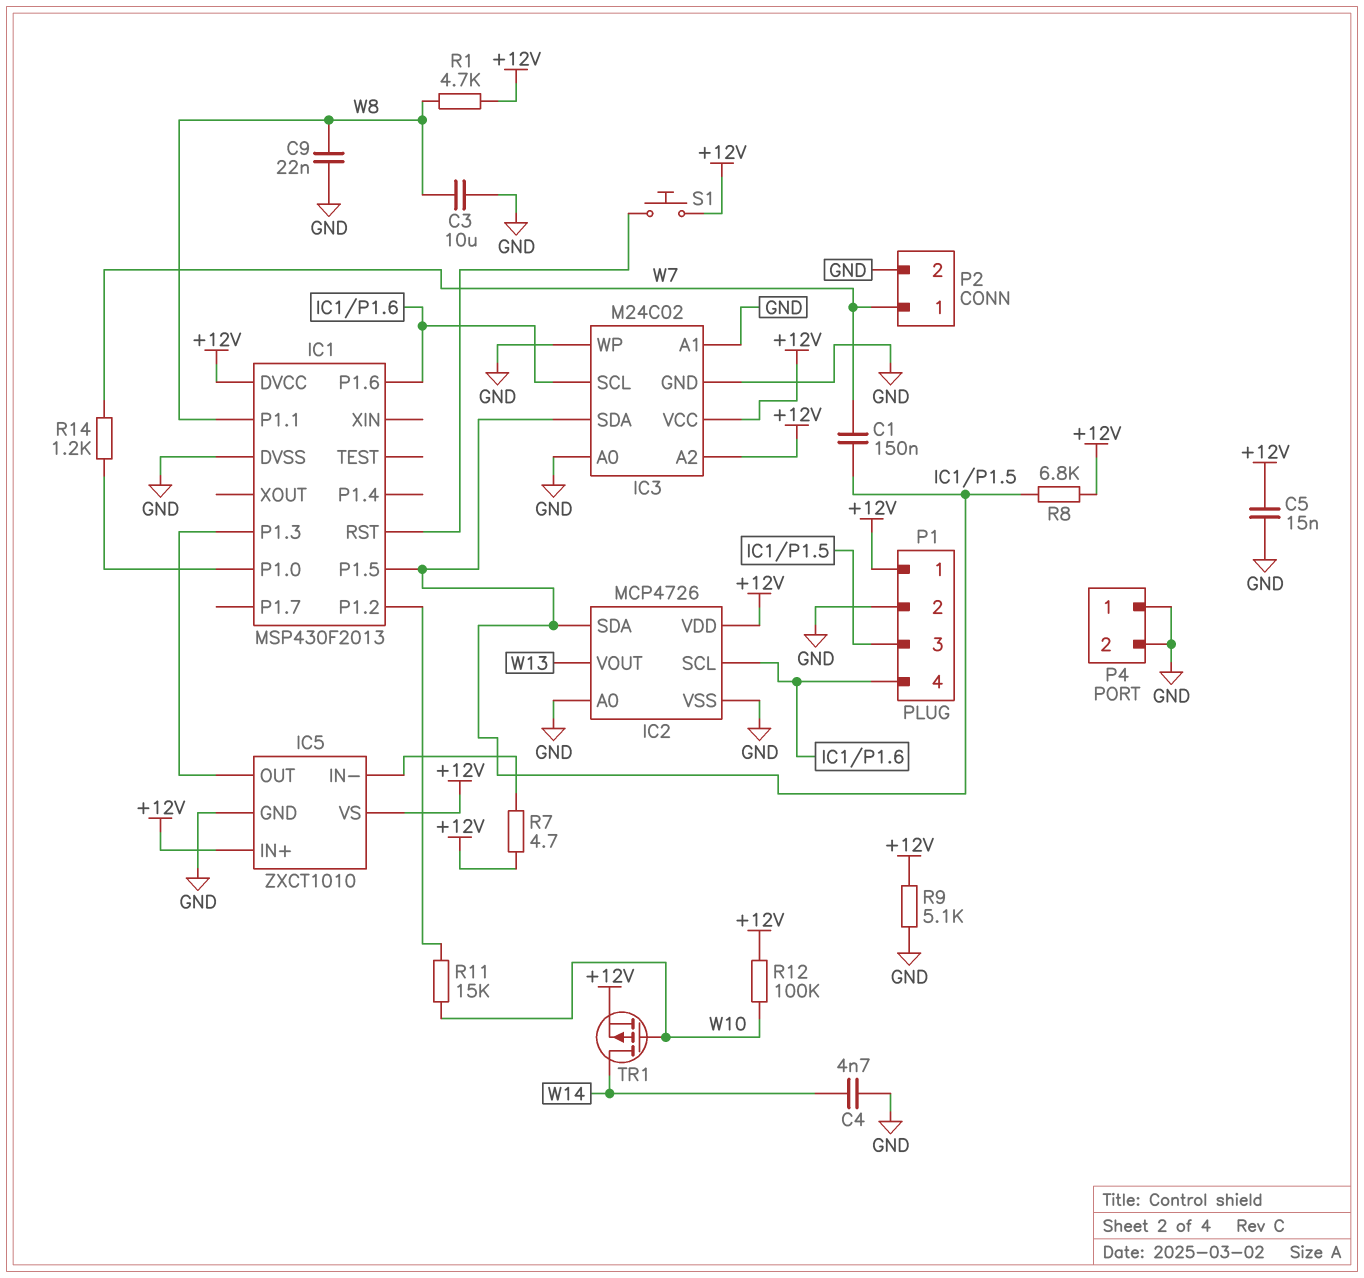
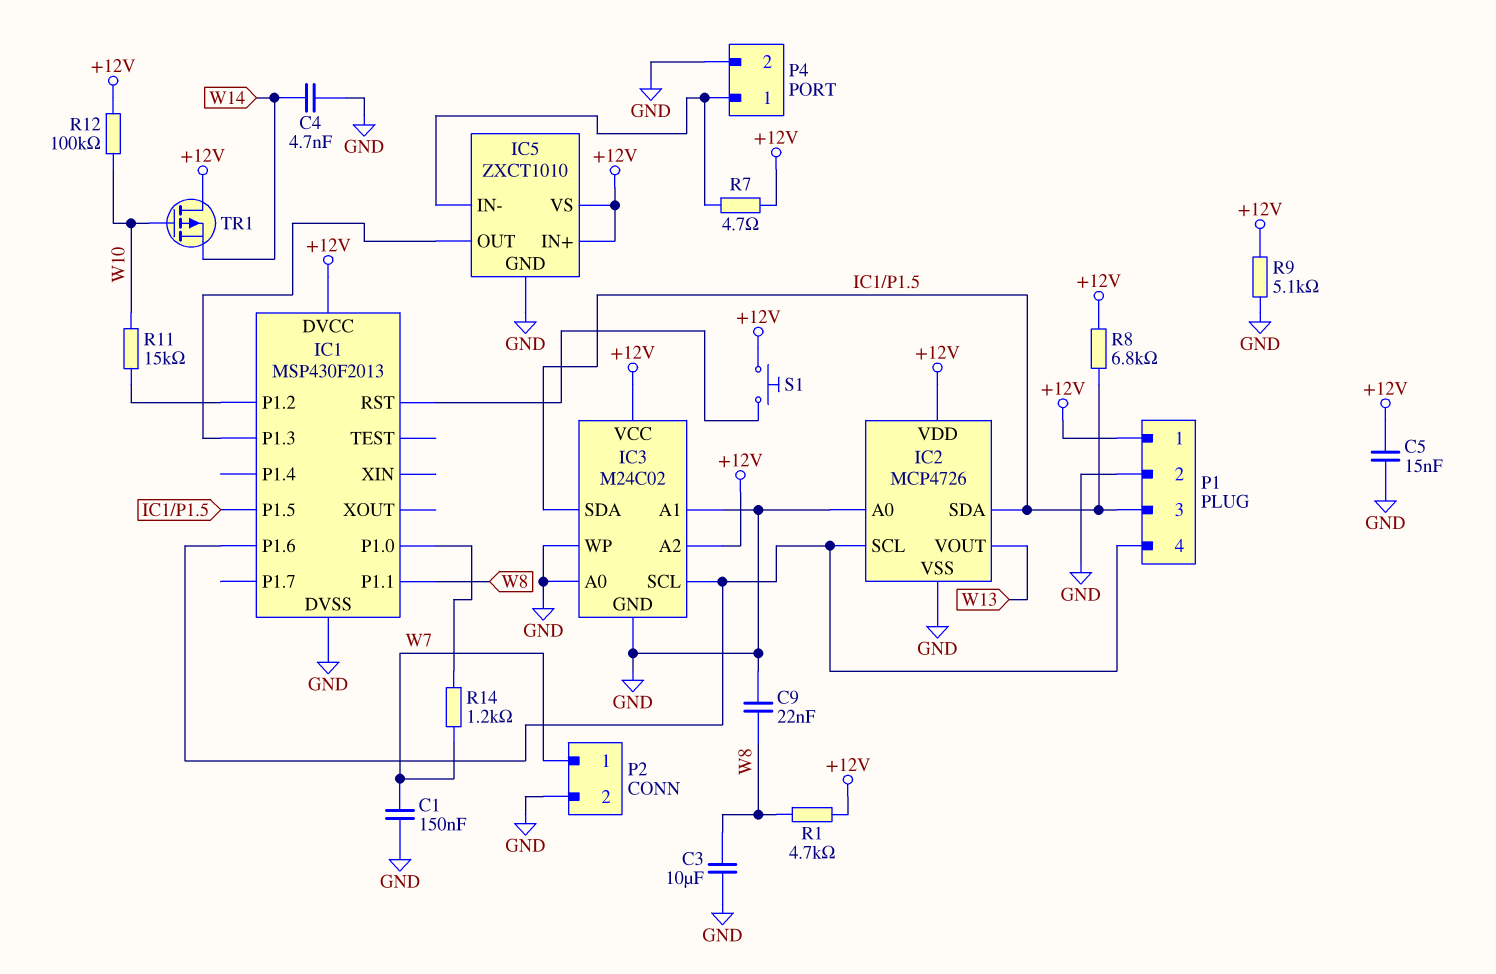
C1: 150nF (IC1/P1.5, W7) -> 150nF (GND, W7)
P4 pin 1: GND -> IC5/IN-
TR1: PMOS (G W10, D W14, S +12V) -> PMOS (G W10, D +12V, S W14)

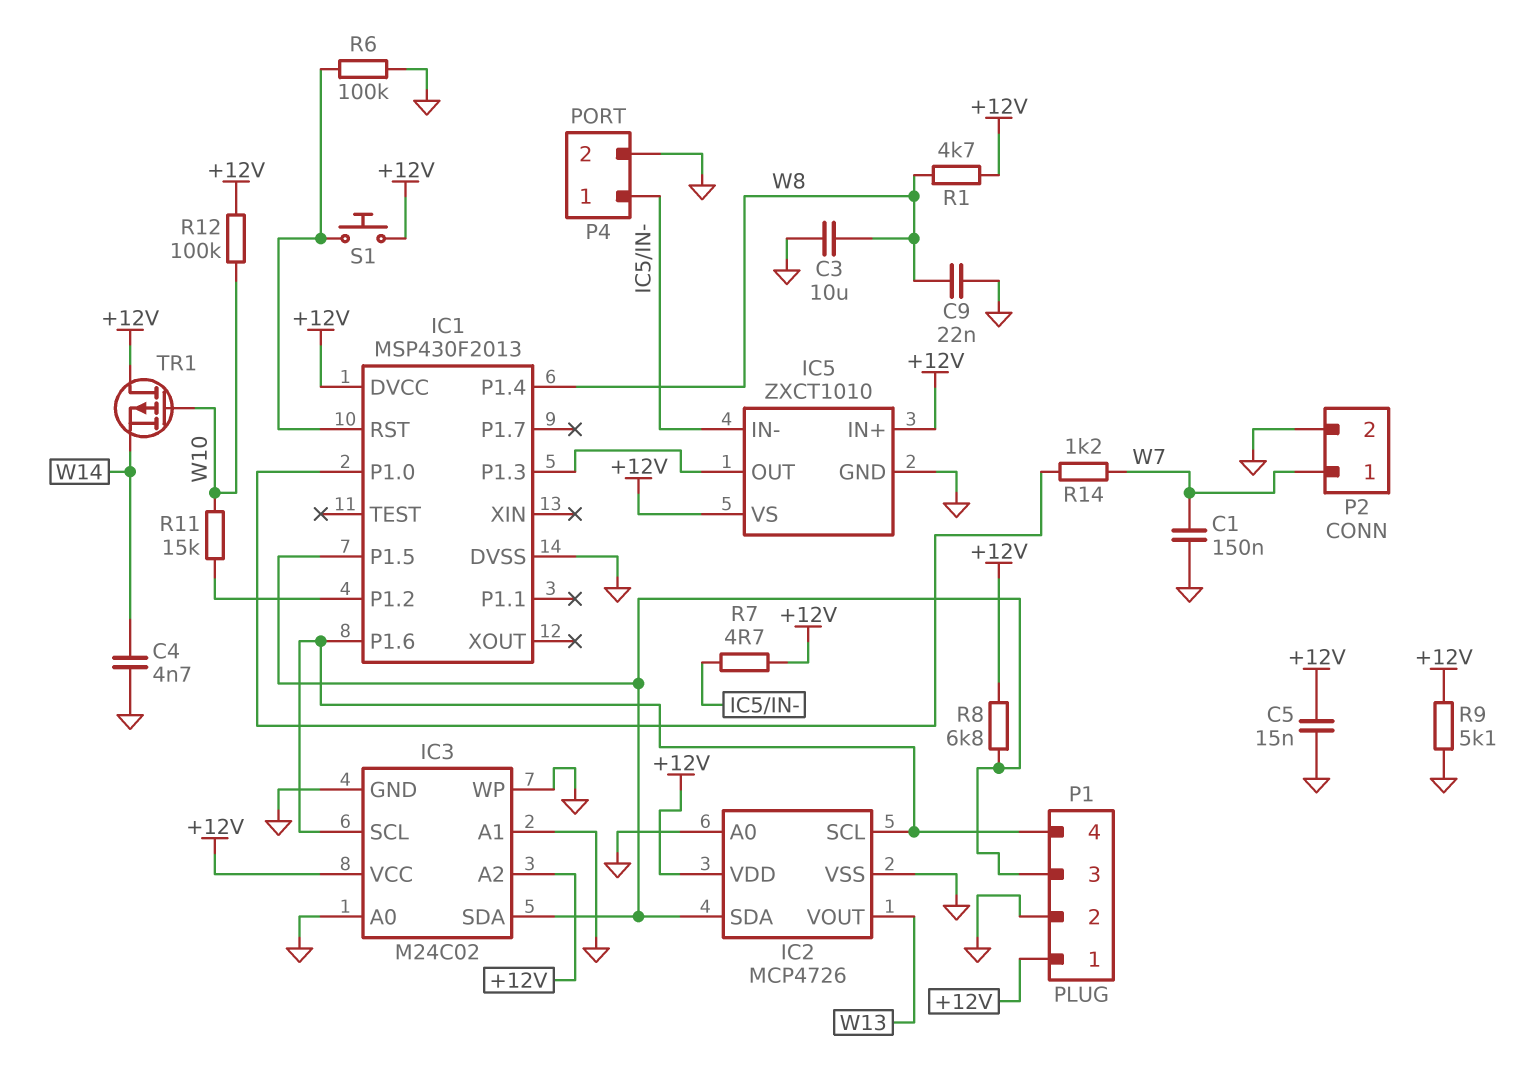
IC1 pin P1.1: W8 -> none
IC1 pin P1.4: none -> W8
R6: none -> 100k (GND, IC1/RST)

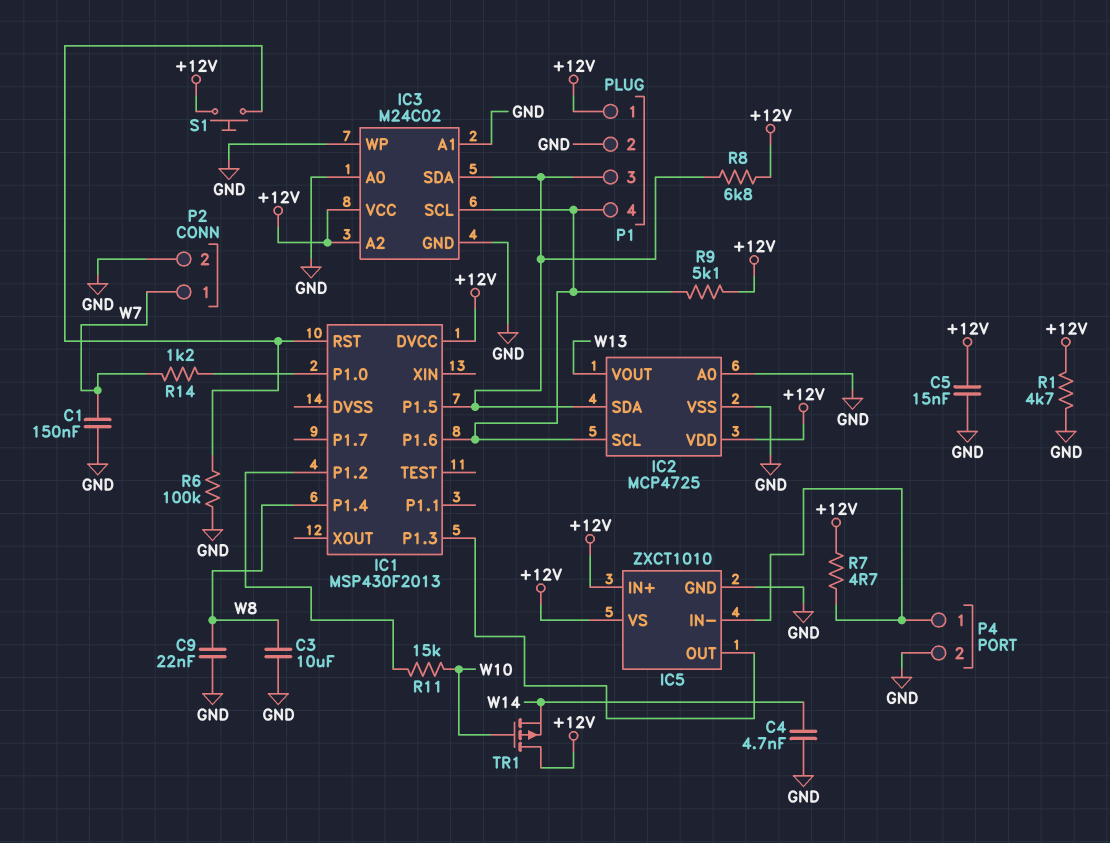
IC1 pin DVSS: GND -> none
IC2: MCP4726 -> MCP4725
R1: 4.7k (+12V, W8) -> 4.7k (+12V, GND)
R9: 5.1k (+12V, GND) -> 5.1k (+12V, IC1/P1.6)
R12: 100k (+12V, W10) -> none

